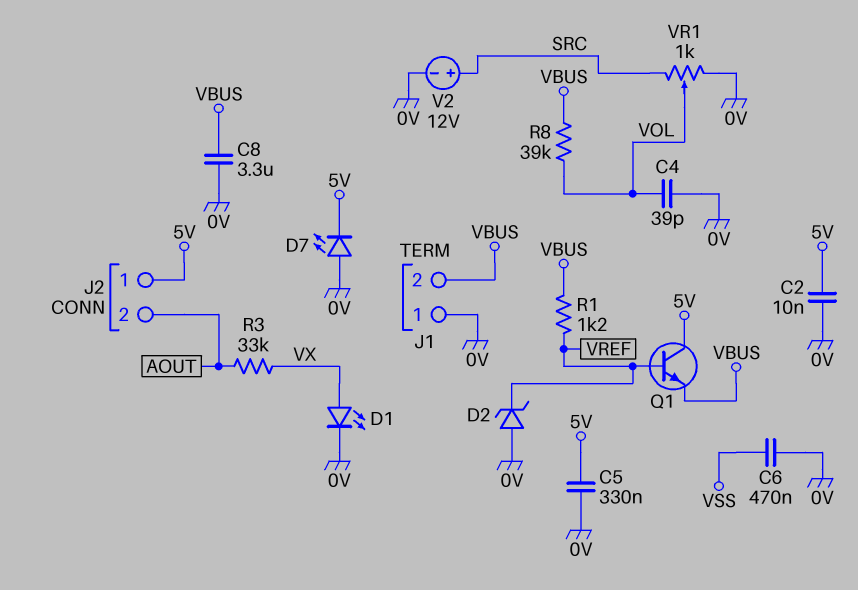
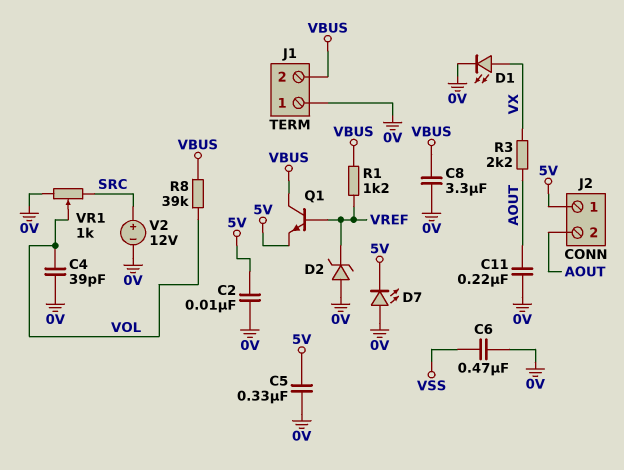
C11: none -> 220nF (0V, AOUT)
Q1: NPN (B VREF, C 5V, E VBUS) -> NPN (B VREF, C VBUS, E 5V)
R3: 33k (AOUT, VX) -> 2.2k (AOUT, VX)

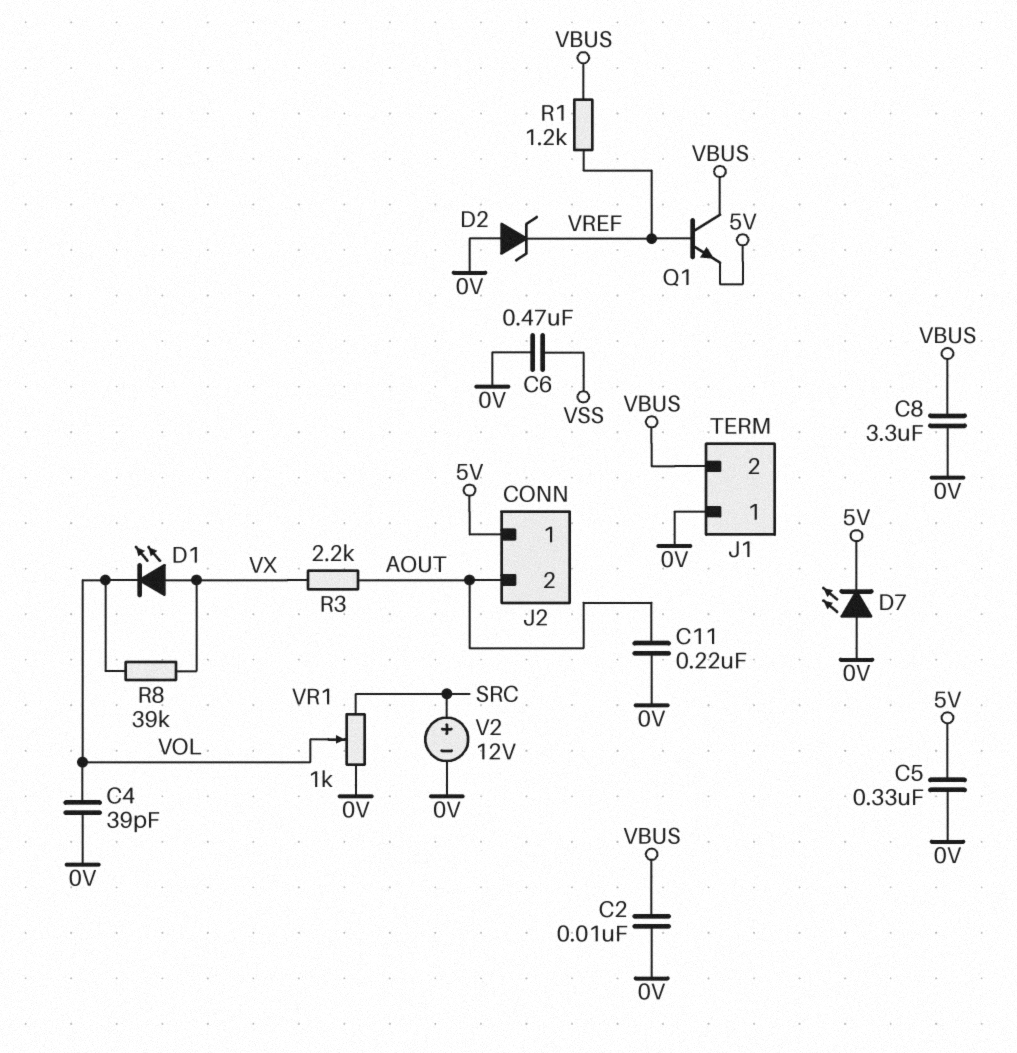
C2: 10nF (0V, 5V) -> 10nF (0V, VBUS)
D1: LED (A VX, K 0V) -> LED (A VX, K VOL)
R8: 39k (VBUS, VOL) -> 39k (VOL, VX)

